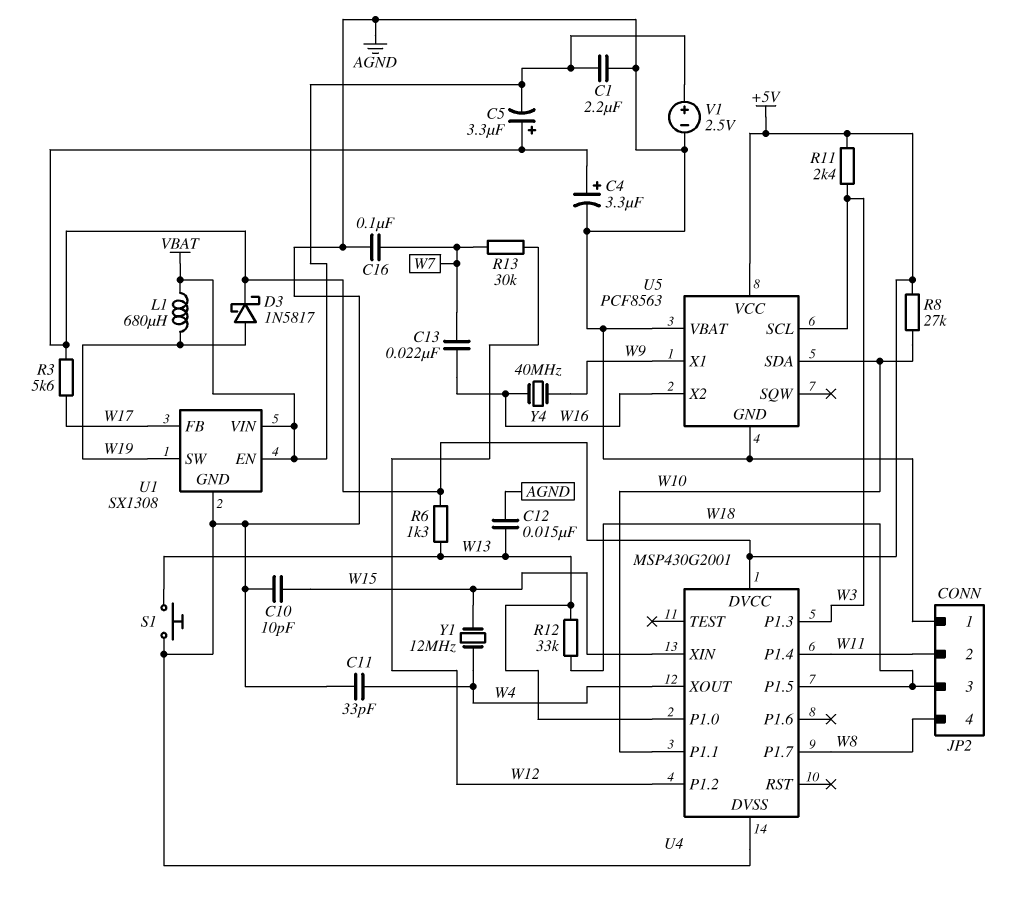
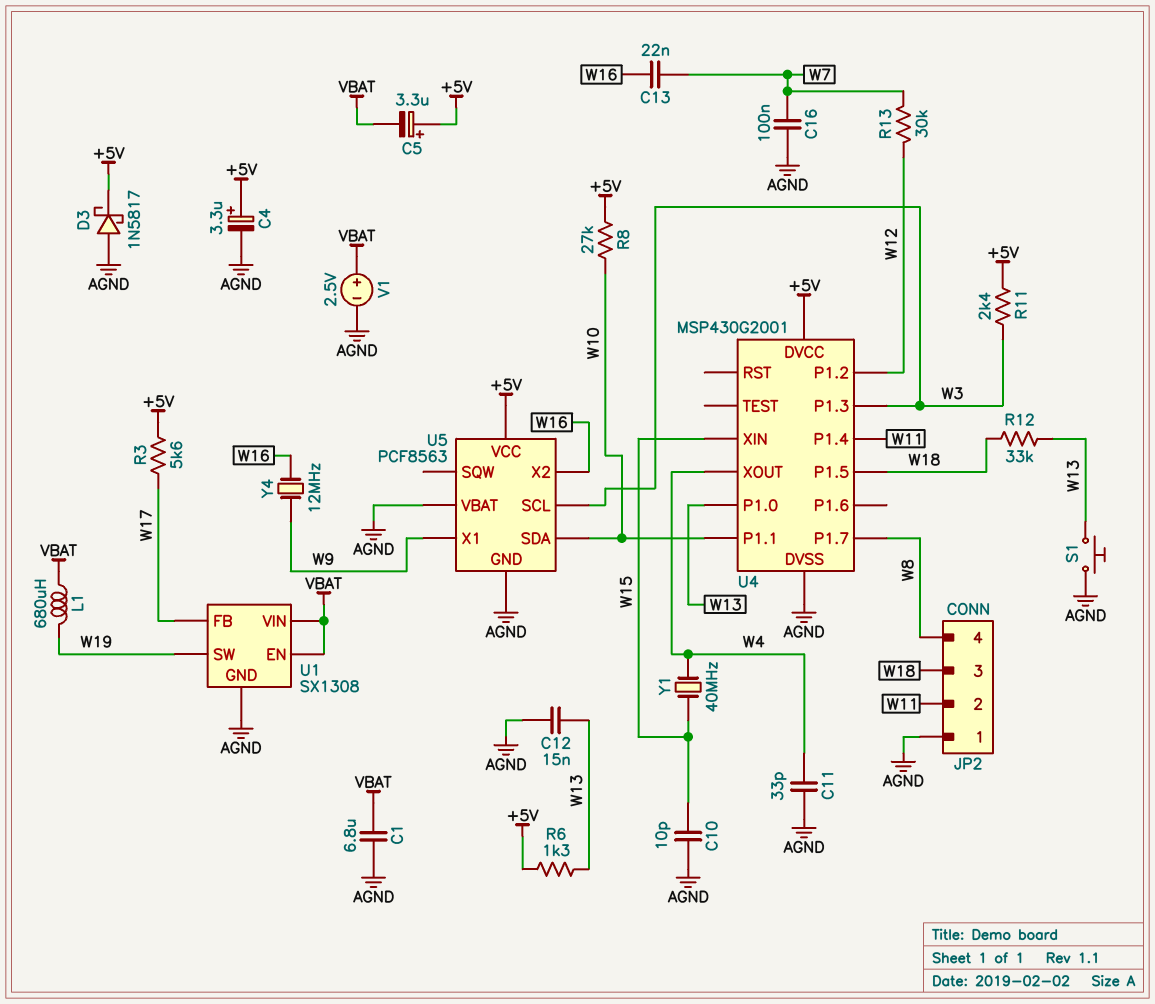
C1: 2.2uF (AGND, VBAT) -> 6.8uF (AGND, VBAT)
D3: schottky 1N5817 (A W19, K +5V) -> schottky 1N5817 (A AGND, K +5V)
Y1: 12MHz (W4, W15) -> 40MHz (W4, W15)
Y4: 40MHz (W9, W16) -> 12MHz (W9, W16)

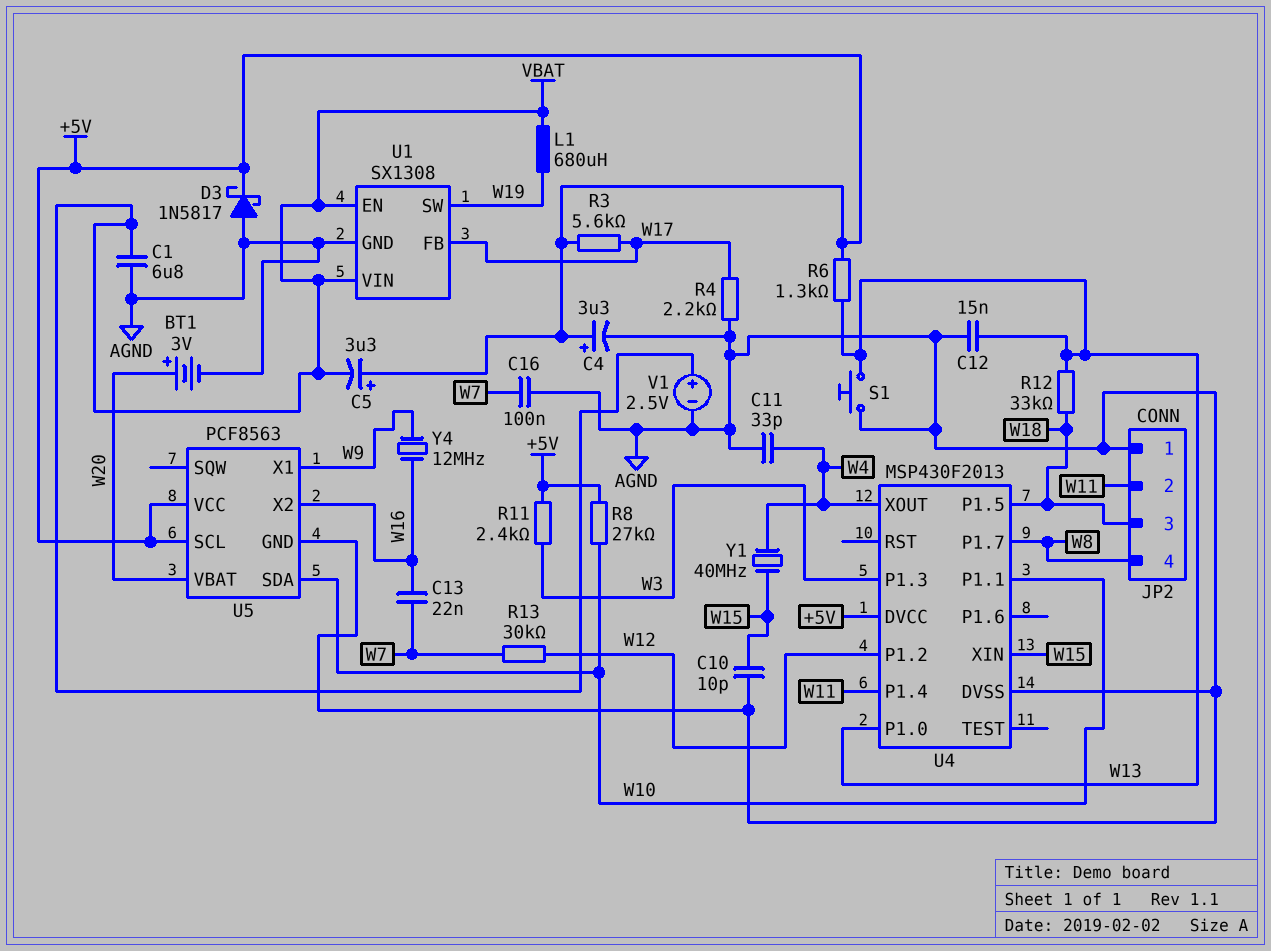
BT1: none -> 3V (plus W20, minus AGND)
R4: none -> 2.2k (AGND, W17)
U4: MSP430G2001 -> MSP430F2013
U5 pin SCL: W3 -> +5V
U5 pin VBAT: AGND -> W20

